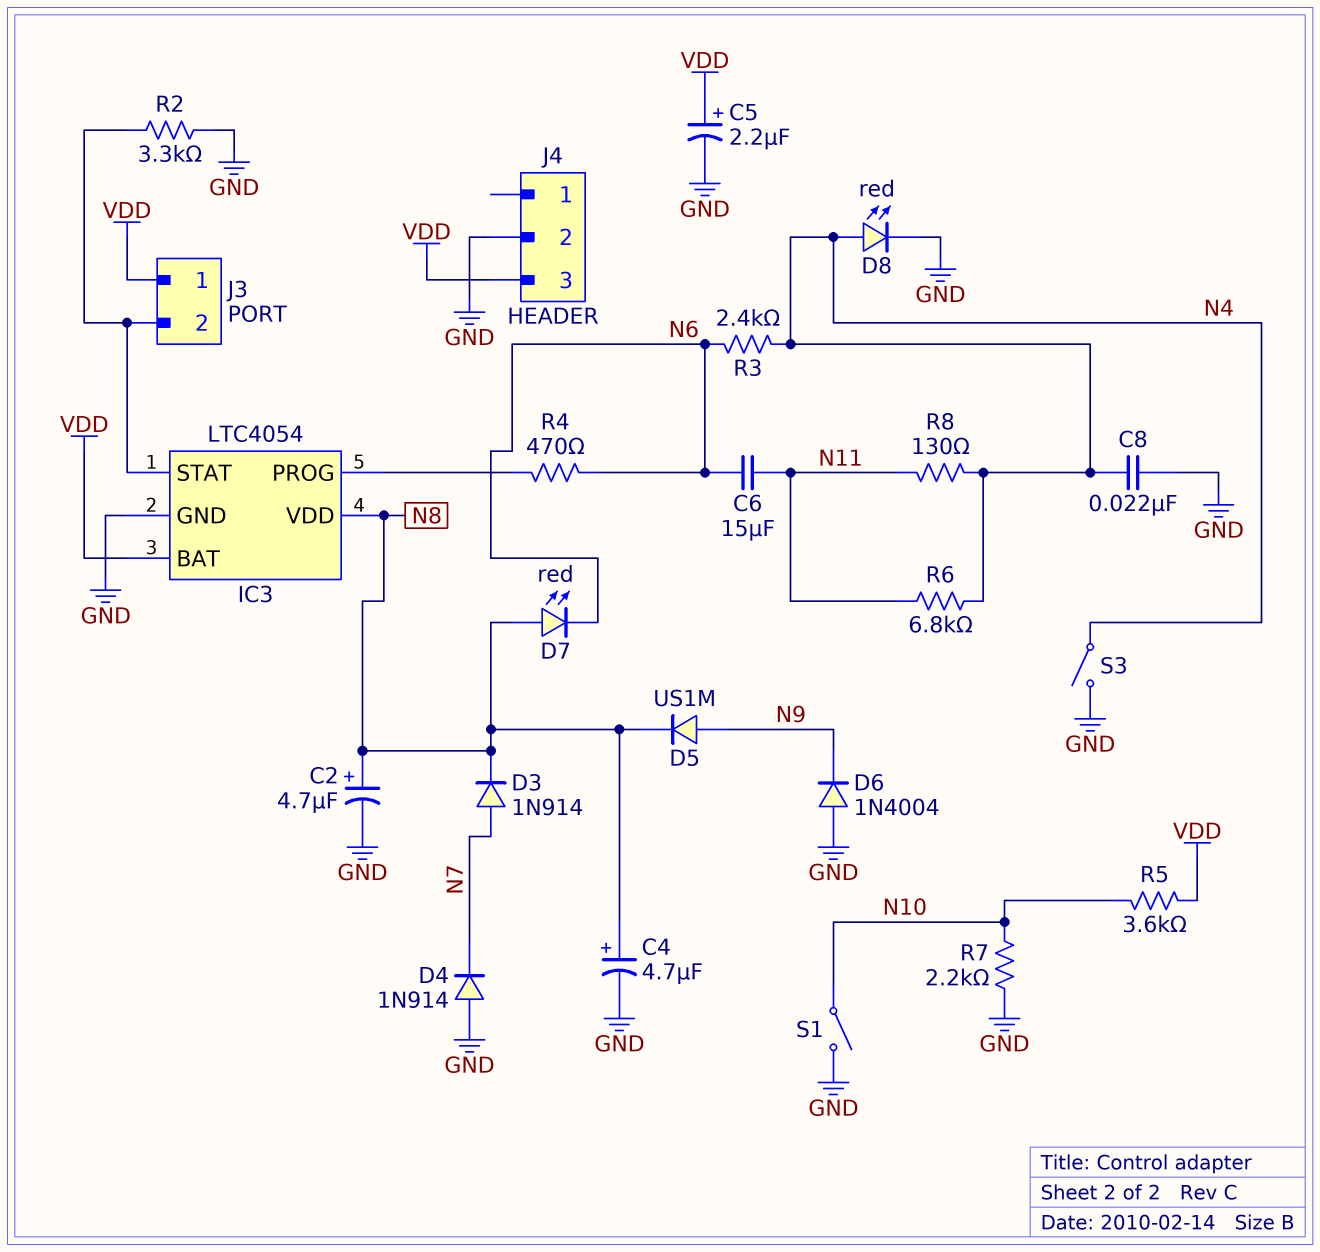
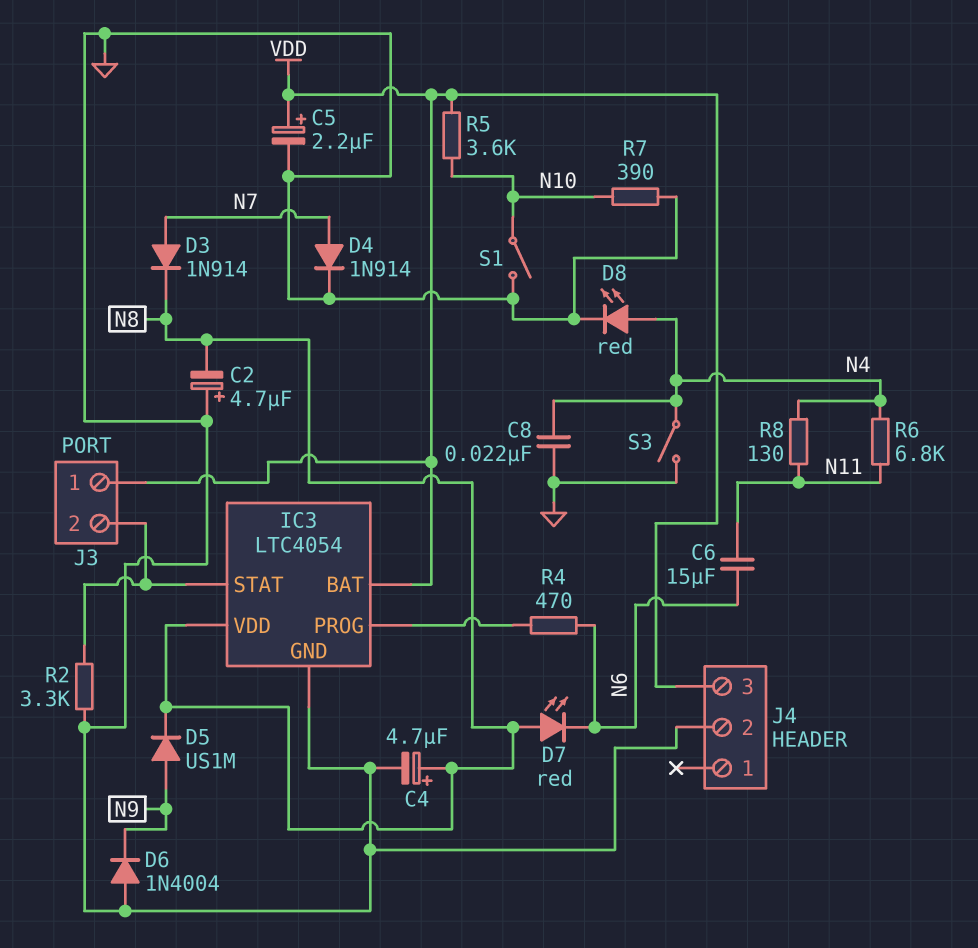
C2: 4.7uF (plus N8, minus GND) -> 4.7uF (plus GND, minus N8)
D4: diode 1N914 (A GND, K N7) -> diode 1N914 (A N7, K GND)
R3: 2.4k (N4, N6) -> none
R7: 2.2k (GND, N10) -> 390 (GND, N10)

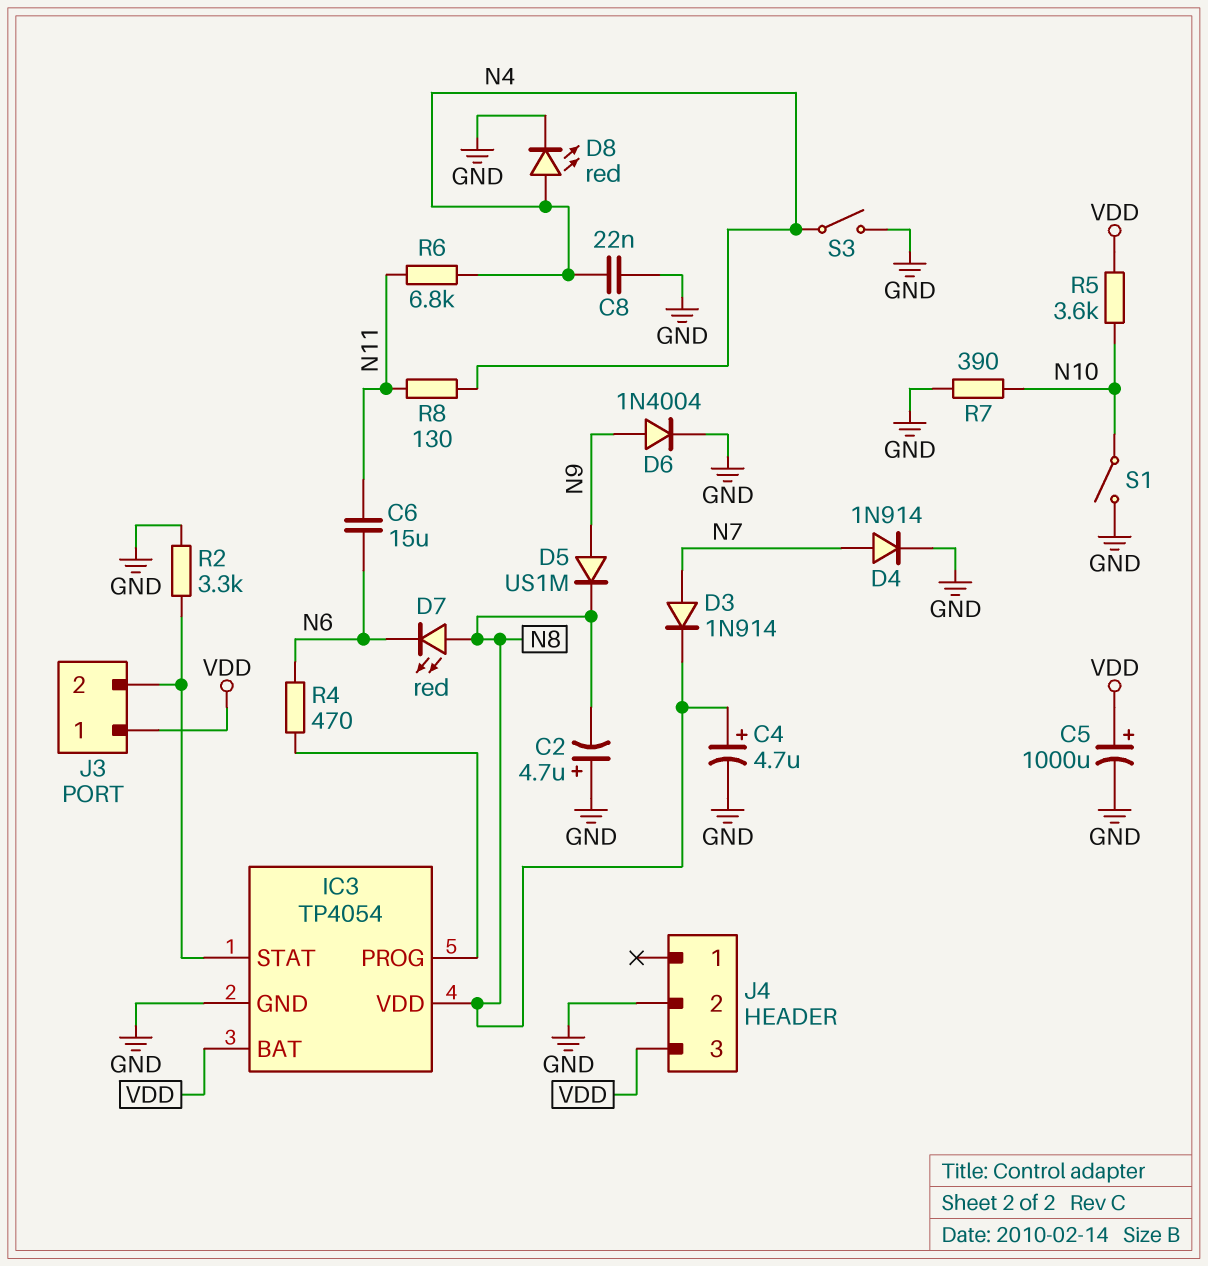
C5: 2.2uF (plus VDD, minus GND) -> 1000uF (plus VDD, minus GND)
D6: diode 1N4004 (A GND, K N9) -> diode 1N4004 (A N9, K GND)
IC3: LTC4054 -> TP4054

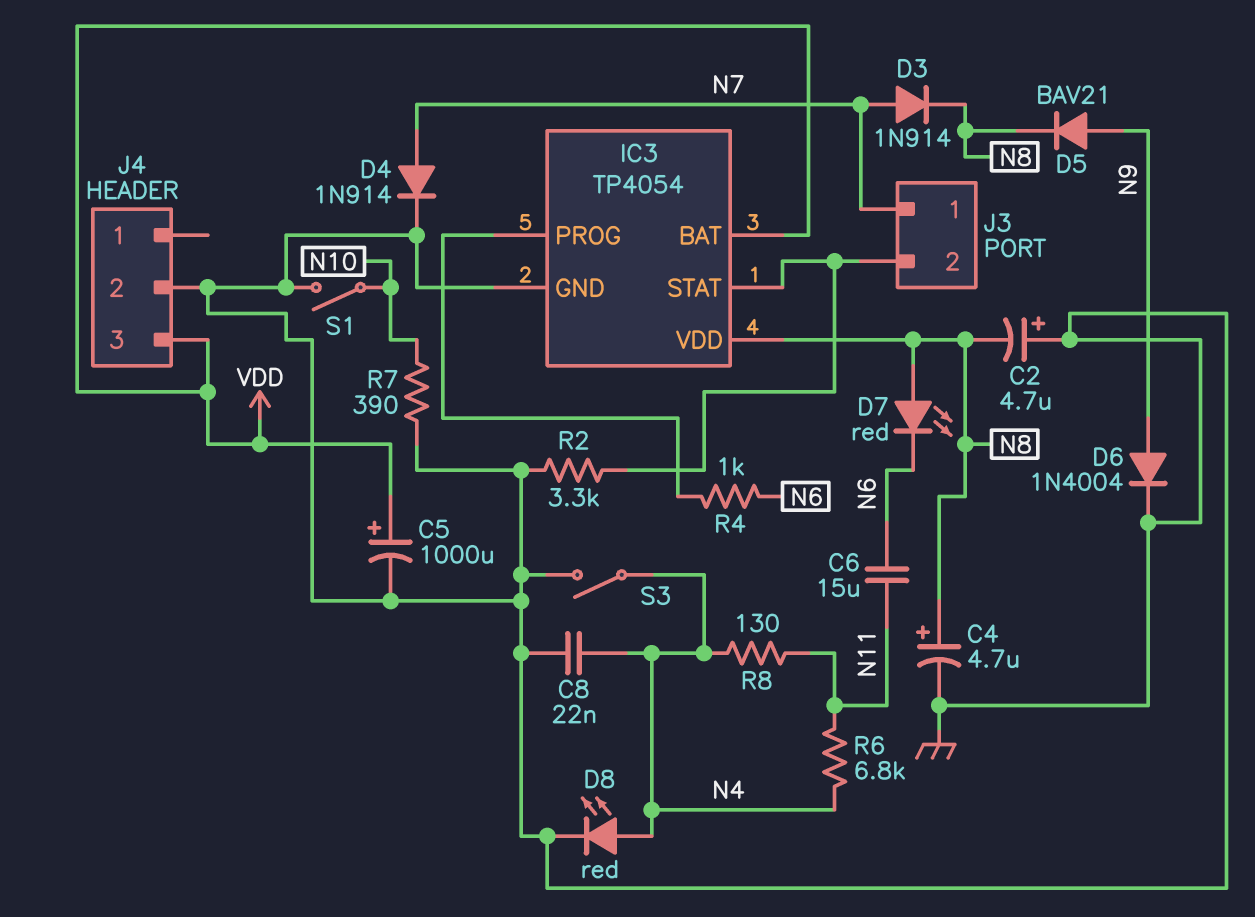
D5: diode US1M (A N9, K N8) -> diode BAV21 (A N9, K N8)
J3 pin 1: VDD -> N7
R4: 470 (IC3/PROG, N6) -> 1k (IC3/PROG, N6)
R5: 3.6k (N10, VDD) -> none

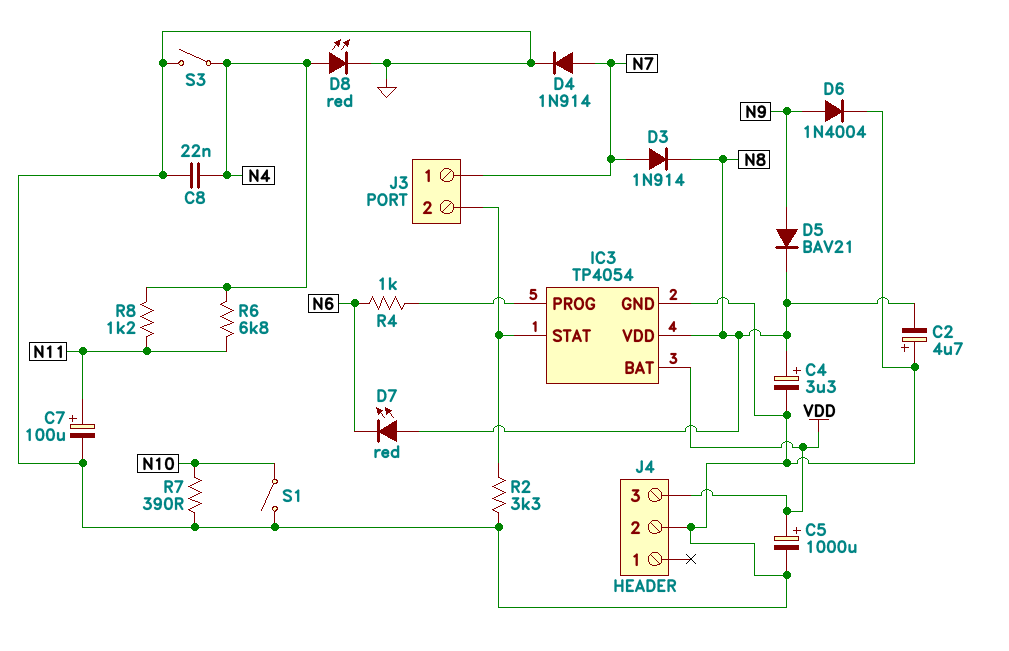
C4: 4.7uF (plus N8, minus GND) -> 3.3uF (plus N8, minus GND)
C6: 15uF (N6, N11) -> none
C7: none -> 100uF (plus N11, minus GND)
R8: 130 (N4, N11) -> 1.2k (N4, N11)

